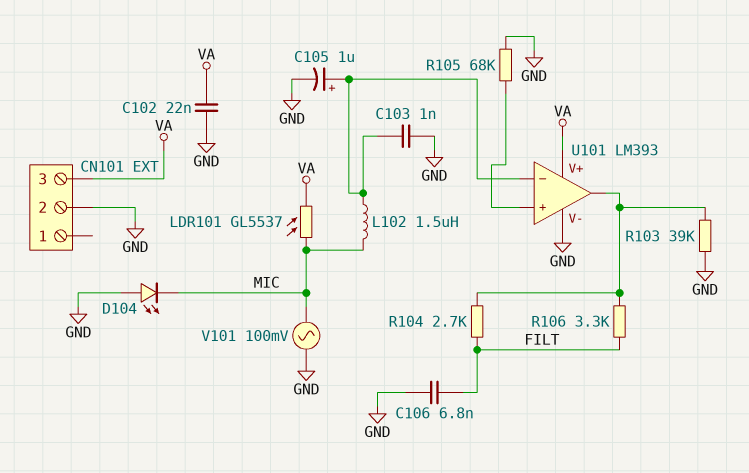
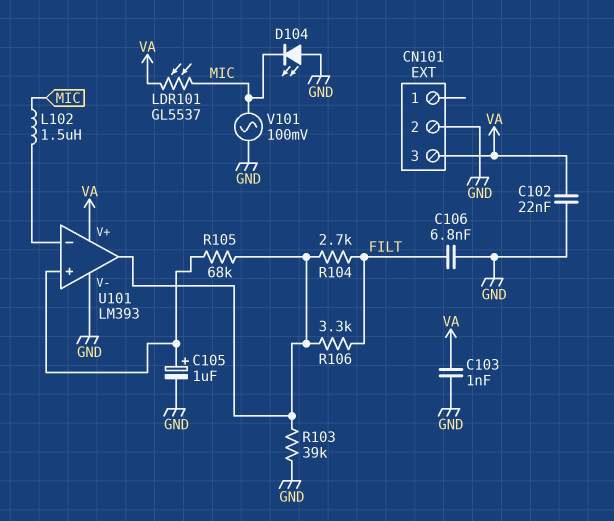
C103: 1nF (GND, U101/in-) -> 1nF (GND, VA)
C105: 1uF (plus U101/in-, minus GND) -> 1uF (plus U101/in+, minus GND)
R105: 68k (GND, U101/in+) -> 68k (U101/in+, U101/out)

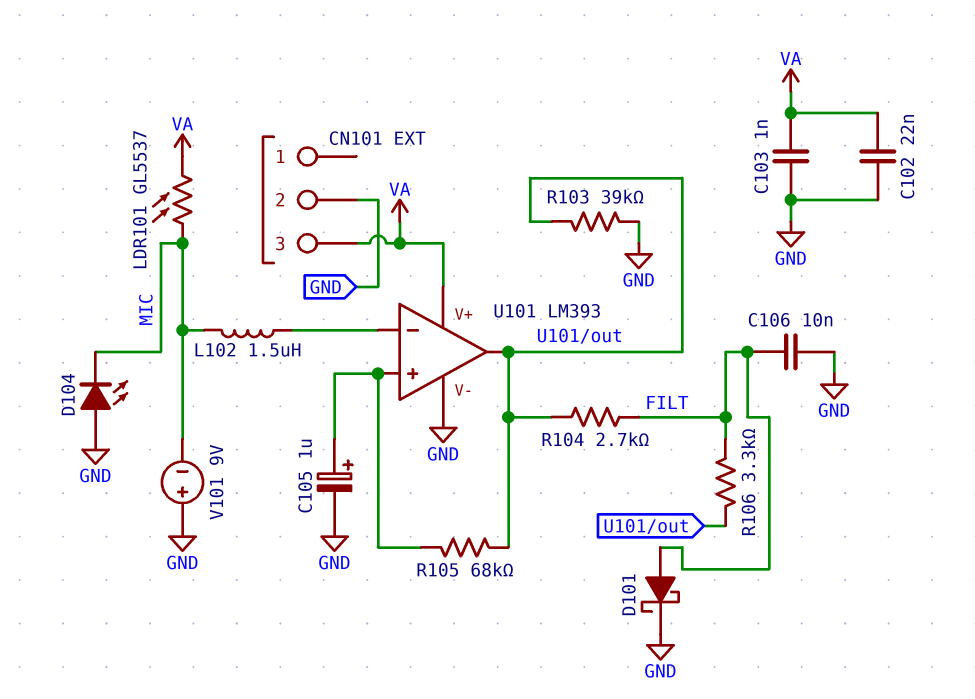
C106: 6.8nF (FILT, GND) -> 10nF (FILT, GND)
D101: none -> schottky (A FILT, K GND)
V101: AC 100mV (GND, MIC) -> 9V (plus GND, minus MIC)

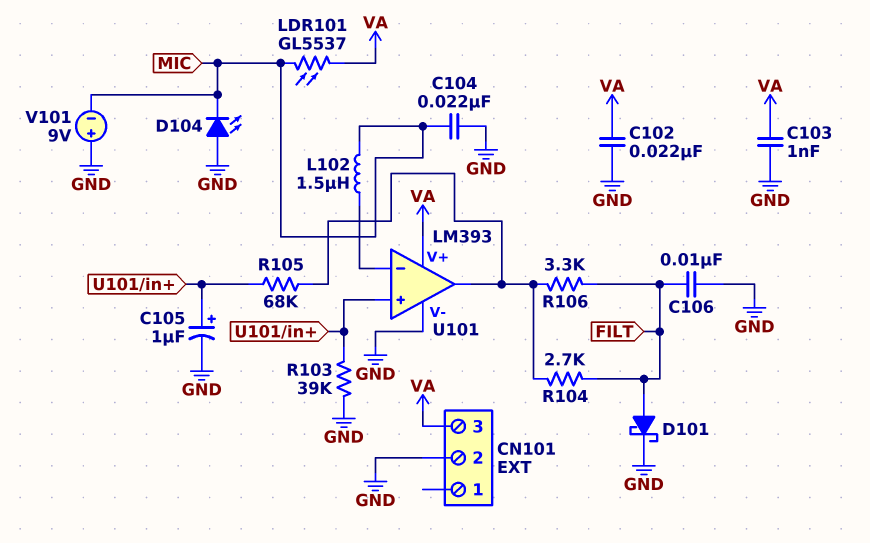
C104: none -> 22nF (GND, MIC)
R103: 39k (GND, U101/out) -> 39k (GND, U101/in+)

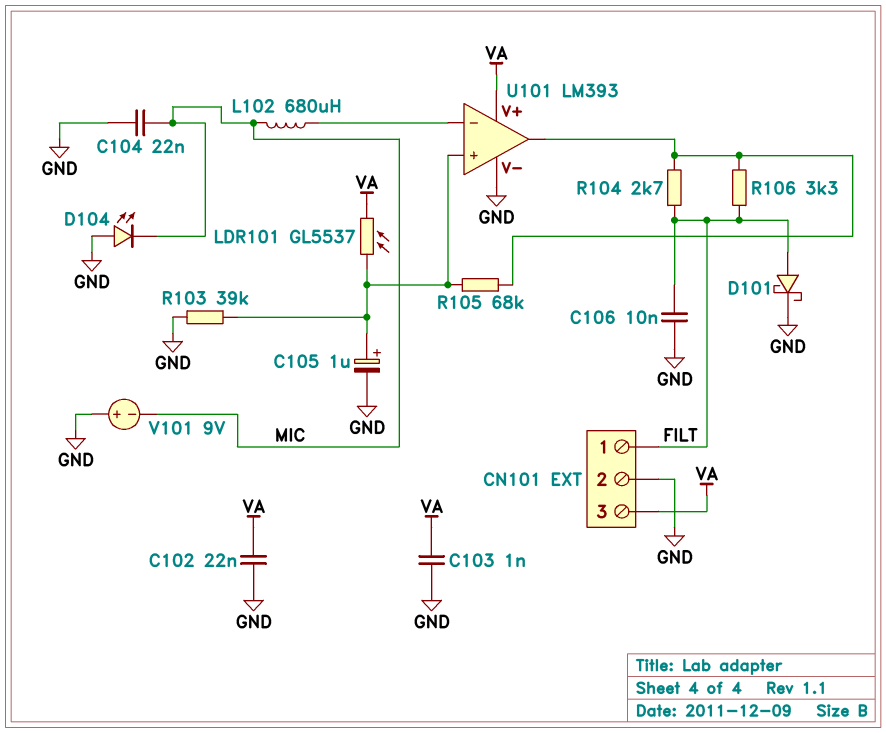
CN101 pin 1: none -> FILT
L102: 1.5uH (MIC, U101/in-) -> 680uH (MIC, U101/in-)
LDR101: GL5537 (MIC, VA) -> GL5537 (U101/in+, VA)

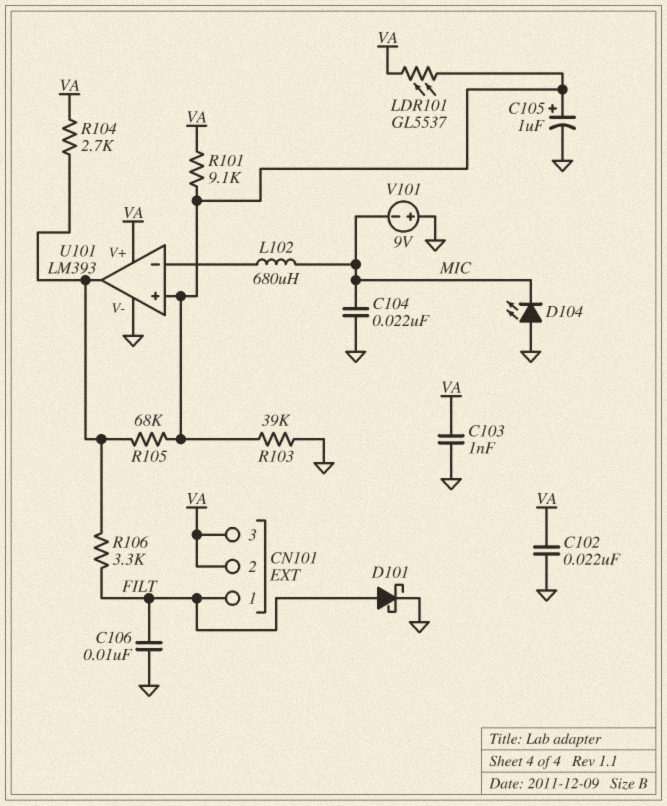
CN101 pin 2: GND -> VA
R101: none -> 9.1k (U101/in+, VA)
R104: 2.7k (FILT, U101/out) -> 2.7k (U101/out, VA)

